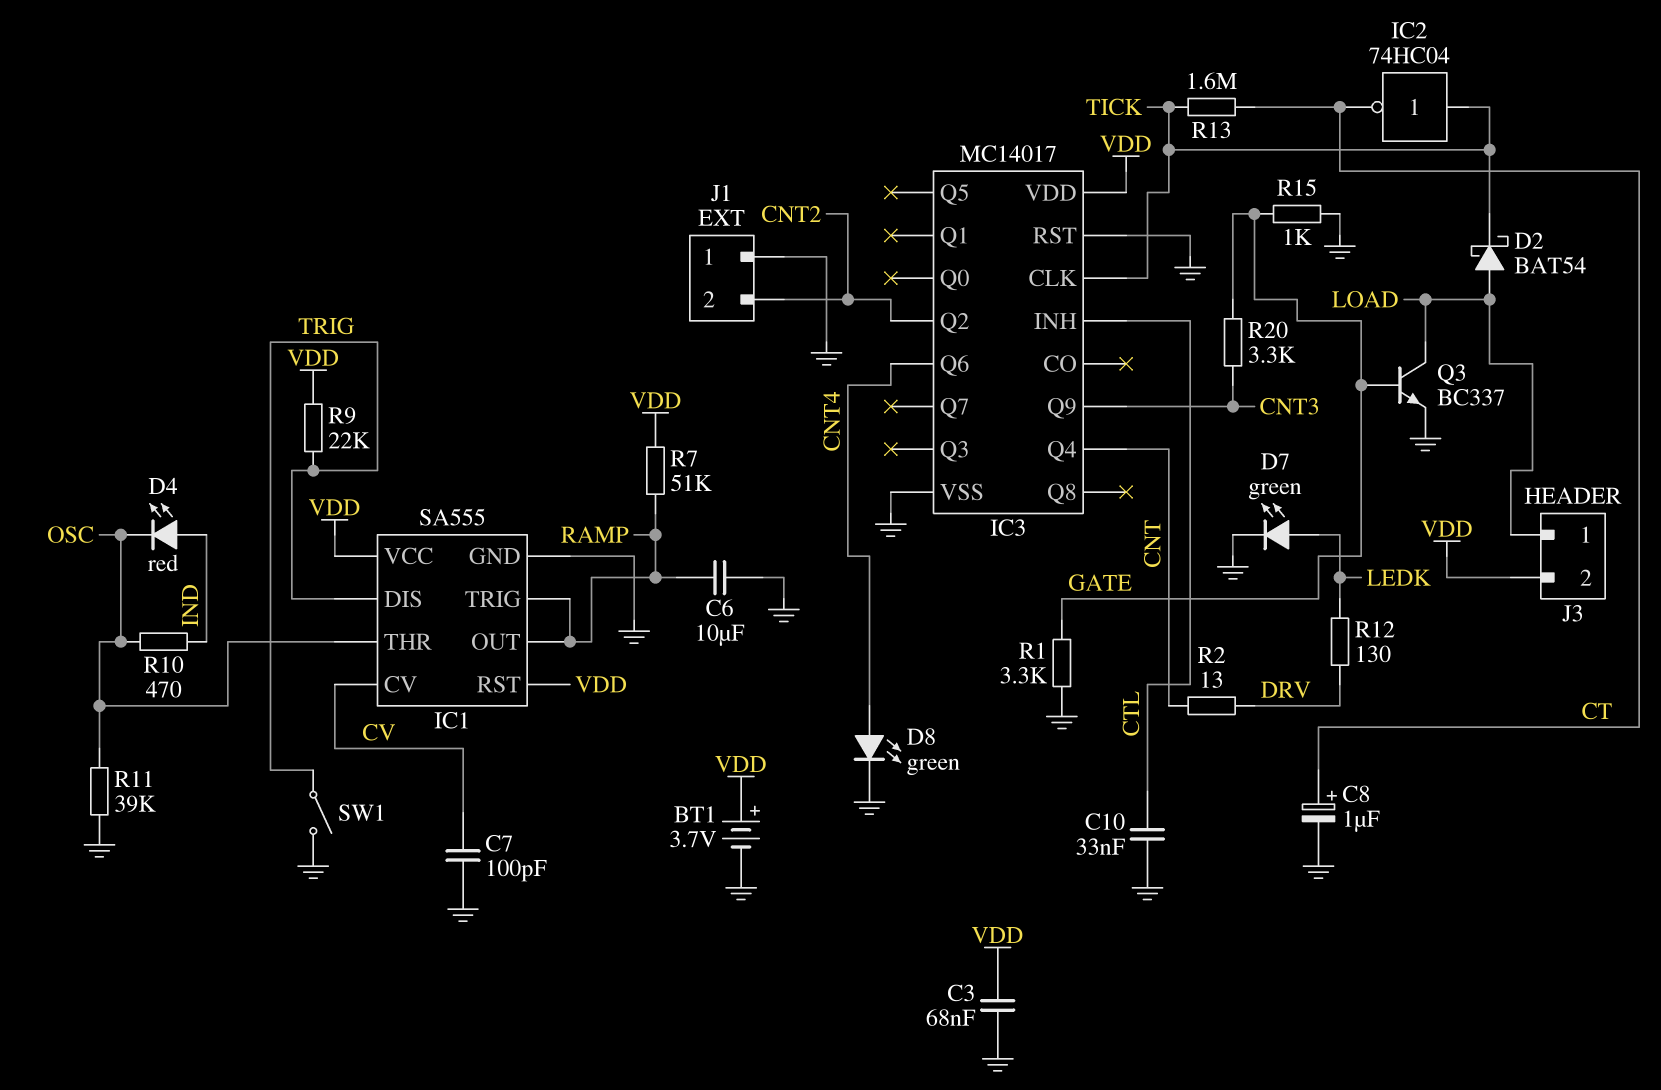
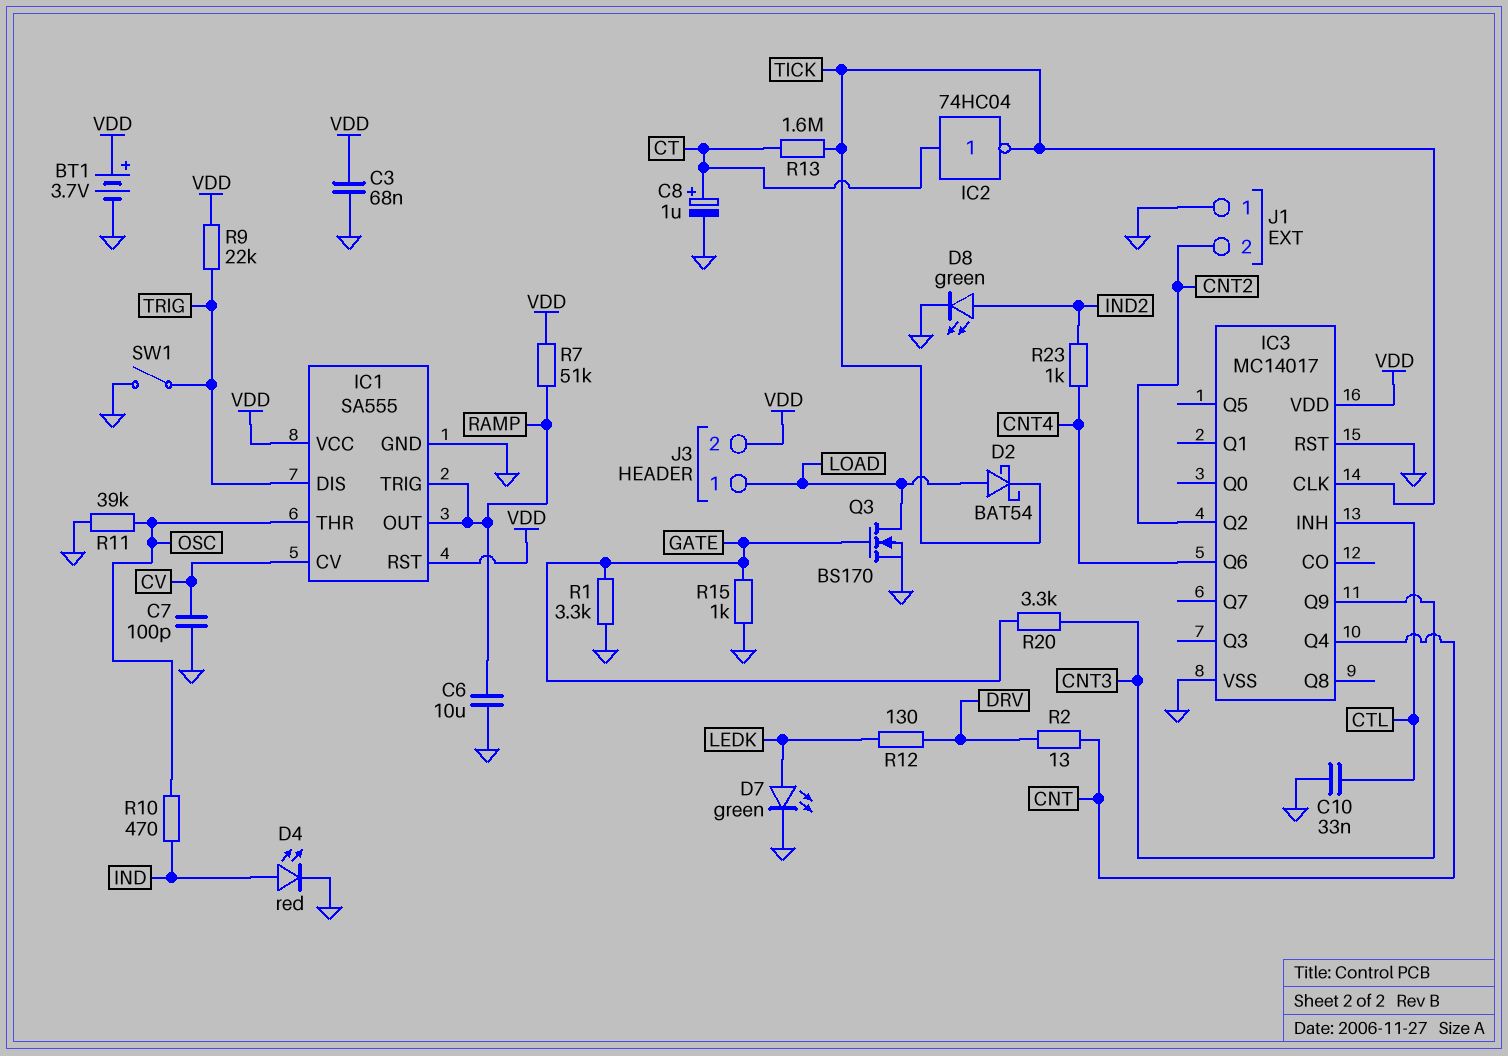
D4: LED red (A IND, K OSC) -> LED red (A IND, K GND)
D8: LED green (A CNT4, K GND) -> LED green (A IND2, K GND)
IC2: NOT 74HC04 (in TICK, out CT) -> NOT 74HC04 (in CT, out TICK)
Q3: NPN BC337 (B GATE, C LOAD, E GND) -> NMOS BS170 (G GATE, D LOAD, S GND)
R23: none -> 1k (CNT4, IND2)

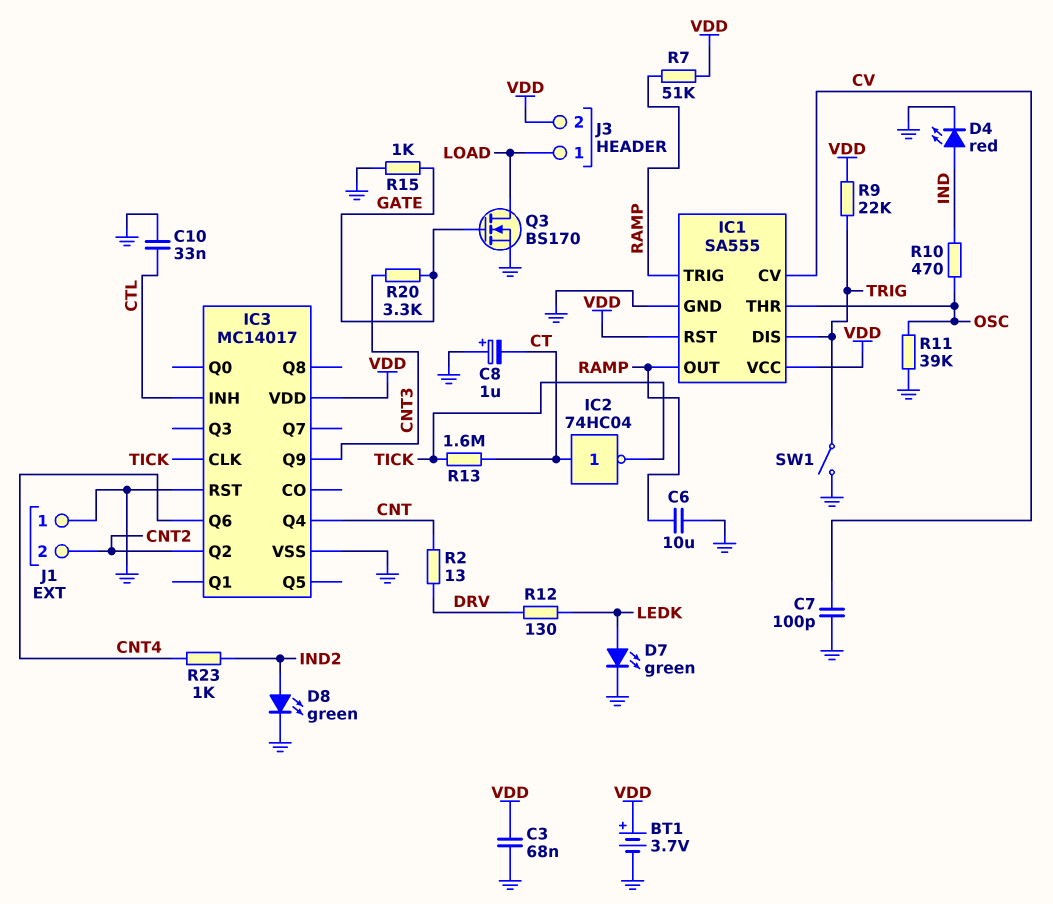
C8: 1uF (plus CT, minus GND) -> 1uF (plus GND, minus CT)
D2: schottky BAT54 (A LOAD, K TICK) -> none
R1: 3.3k (GATE, GND) -> none

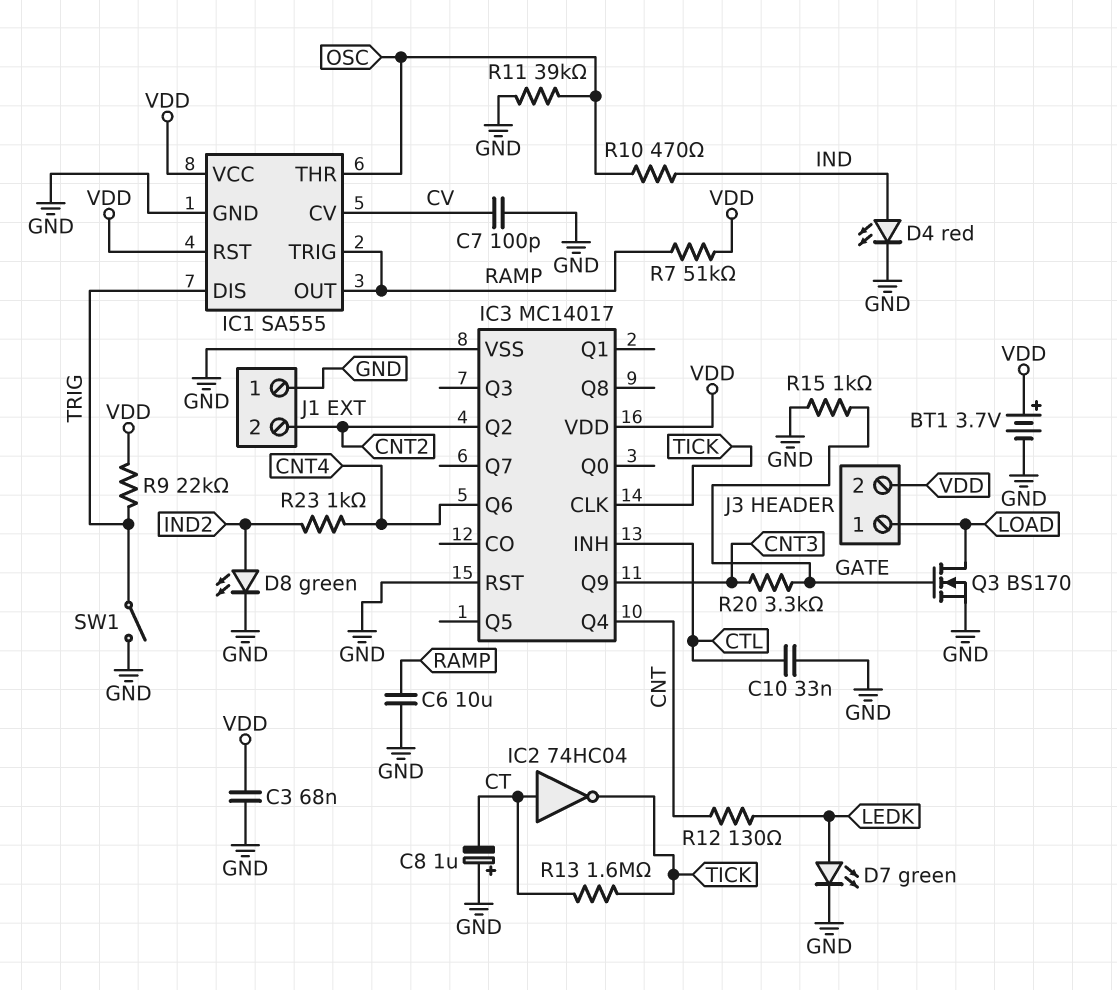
R2: 13 (CNT, DRV) -> none
R12: 130 (DRV, LEDK) -> 130 (CNT, LEDK)

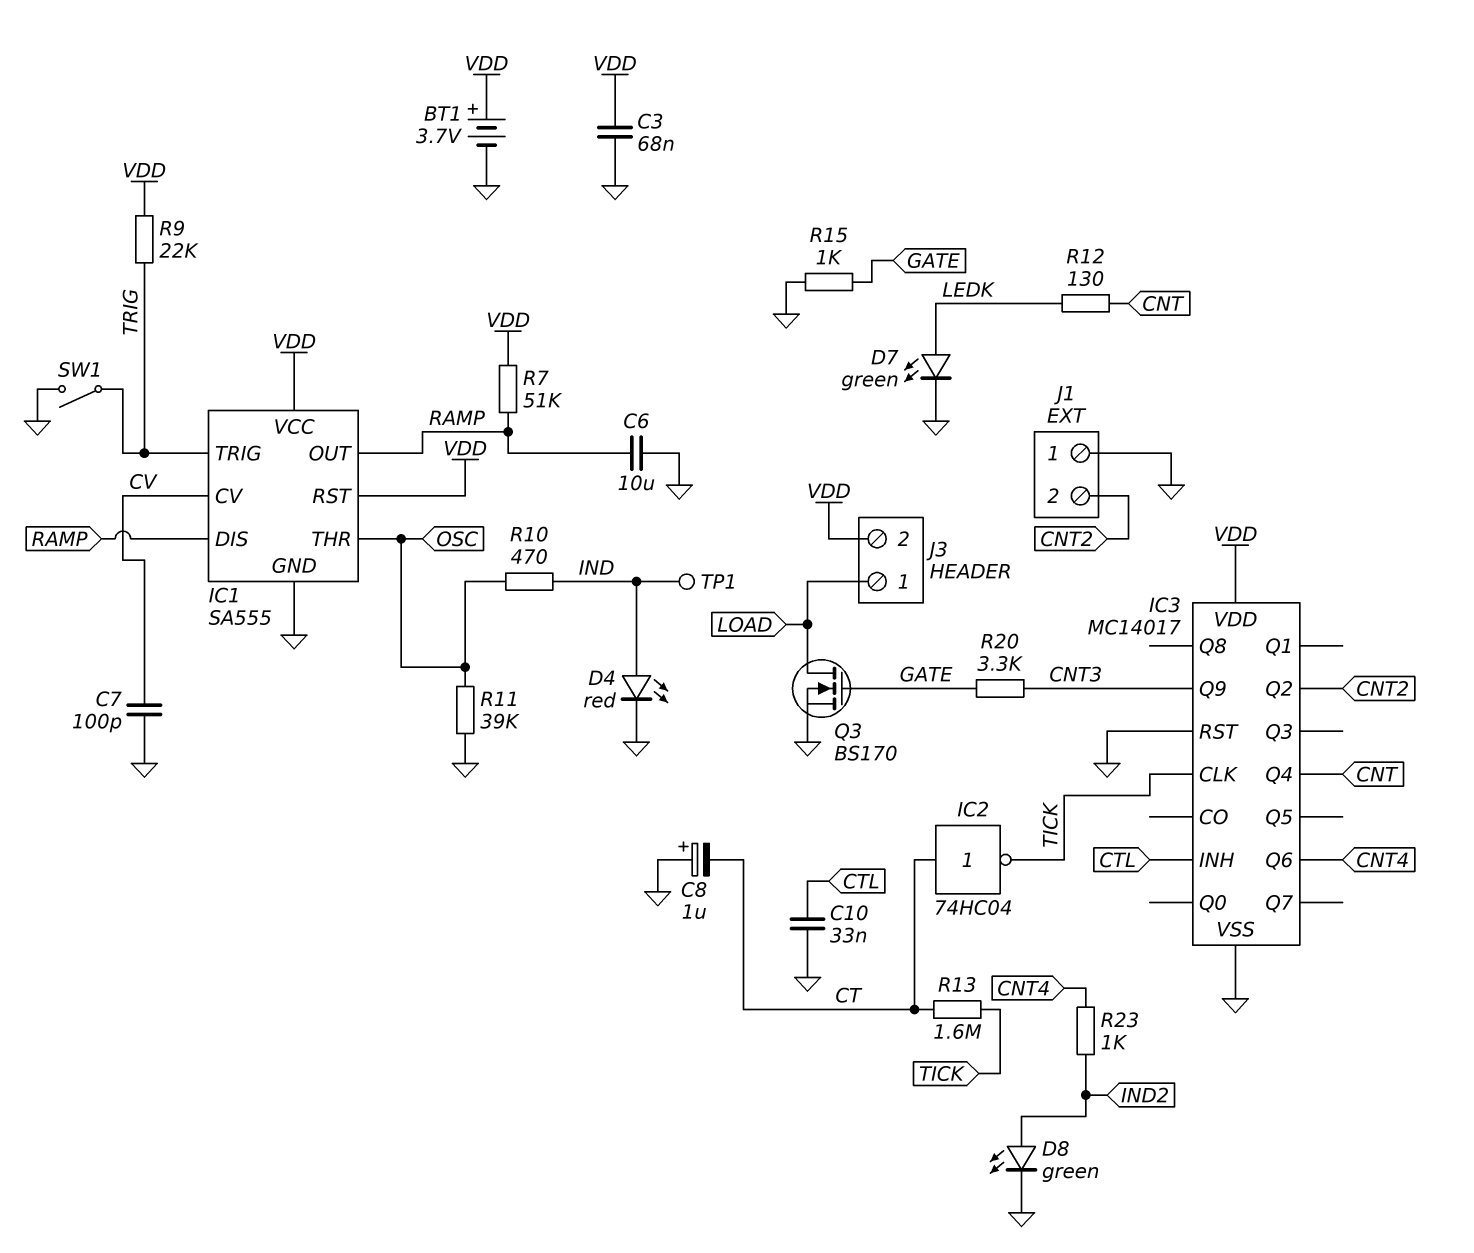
IC1 pin DIS: TRIG -> RAMP
IC1 pin TRIG: RAMP -> TRIG
TP1: none -> test point (IND)

